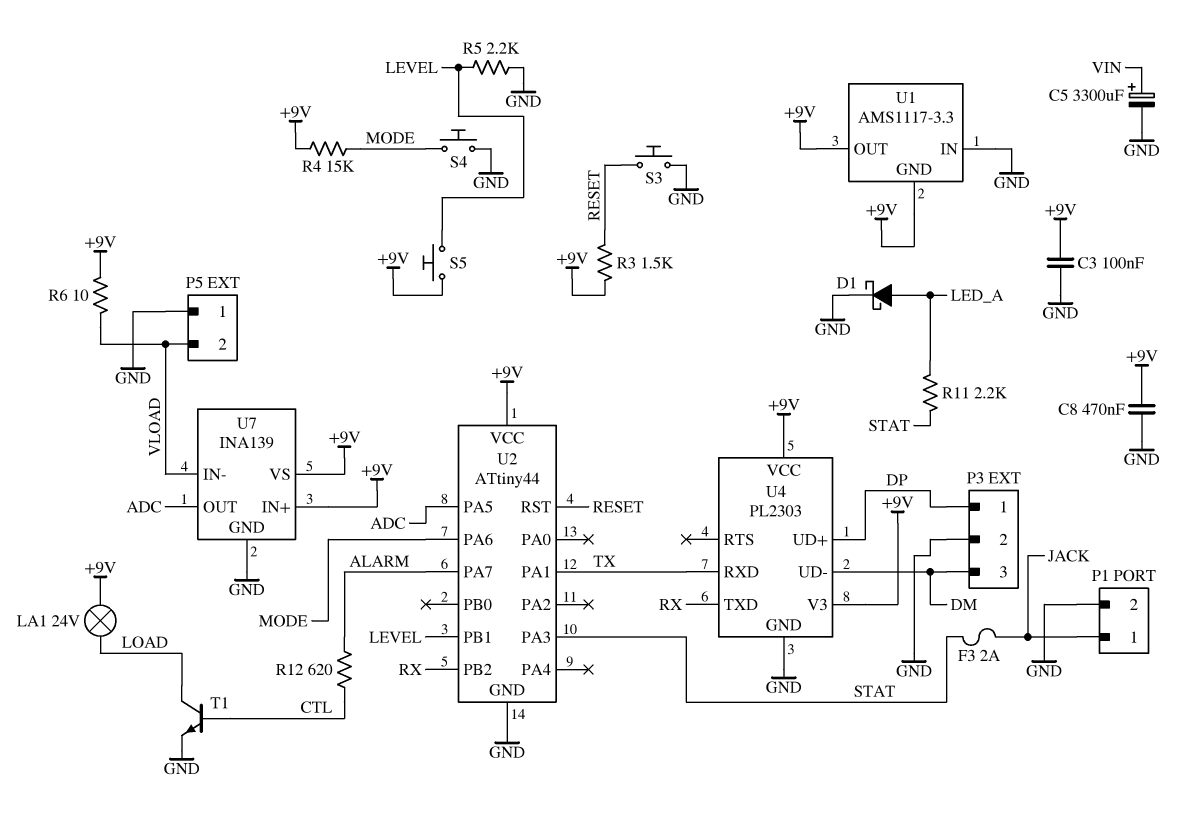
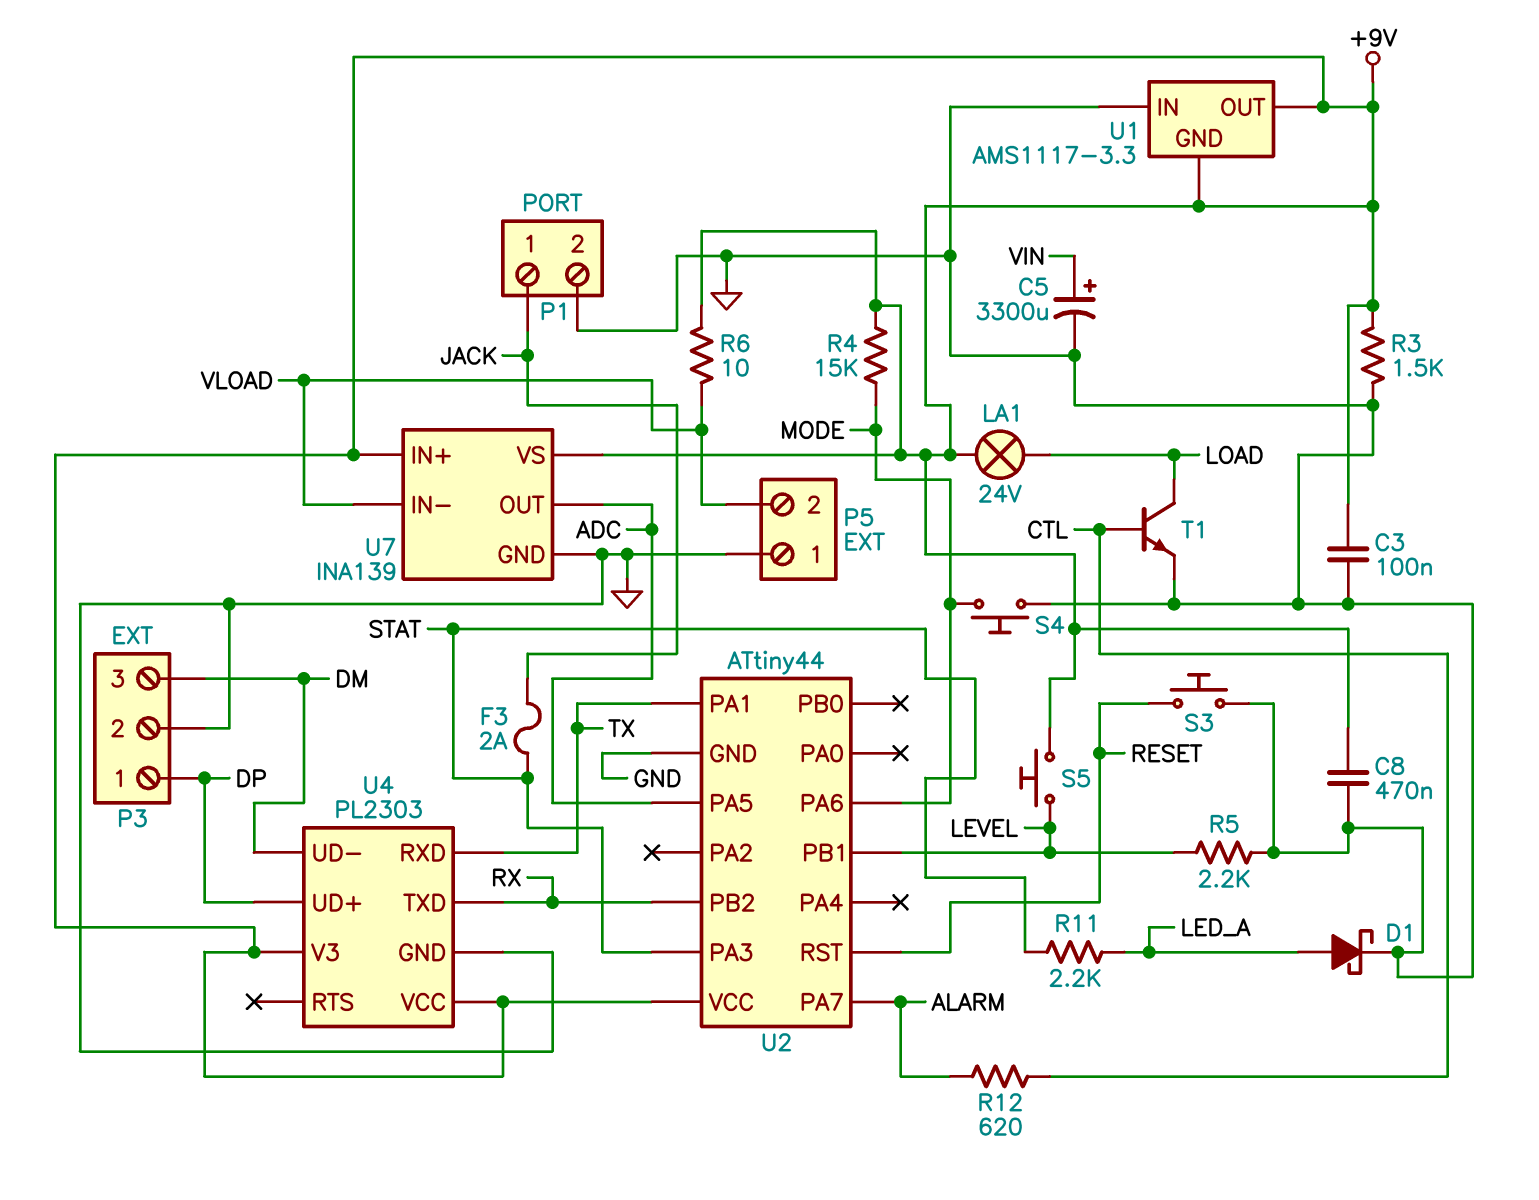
R3: 1.5k (+9V, RESET) -> 1.5k (+9V, GND)

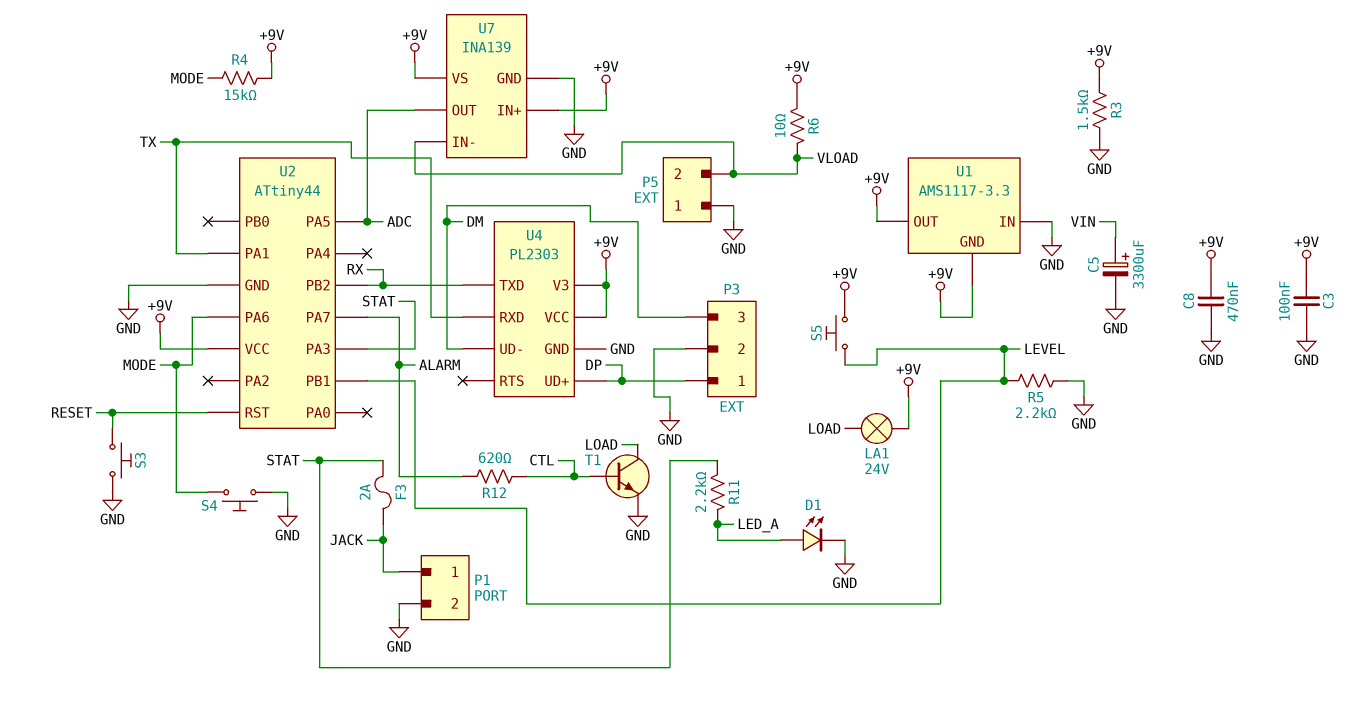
D1: schottky (A LED_A, K GND) -> LED (A LED_A, K GND)

